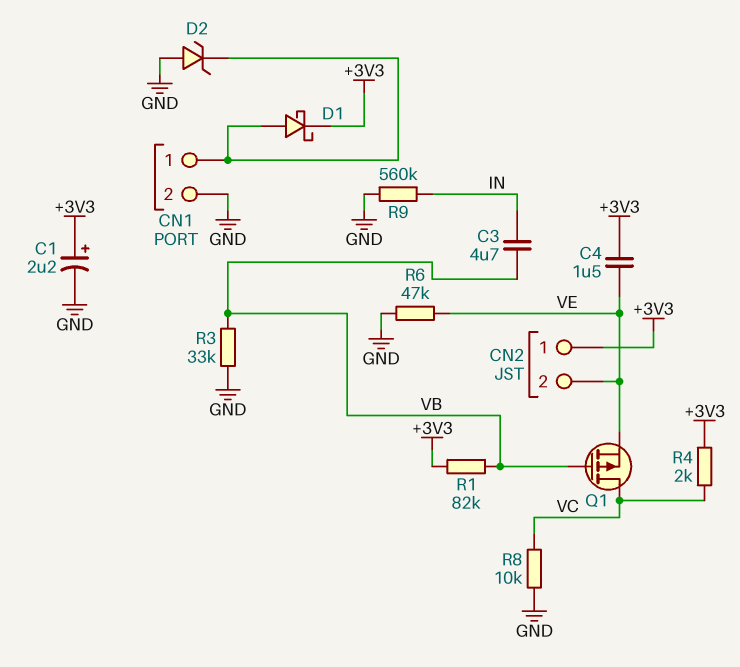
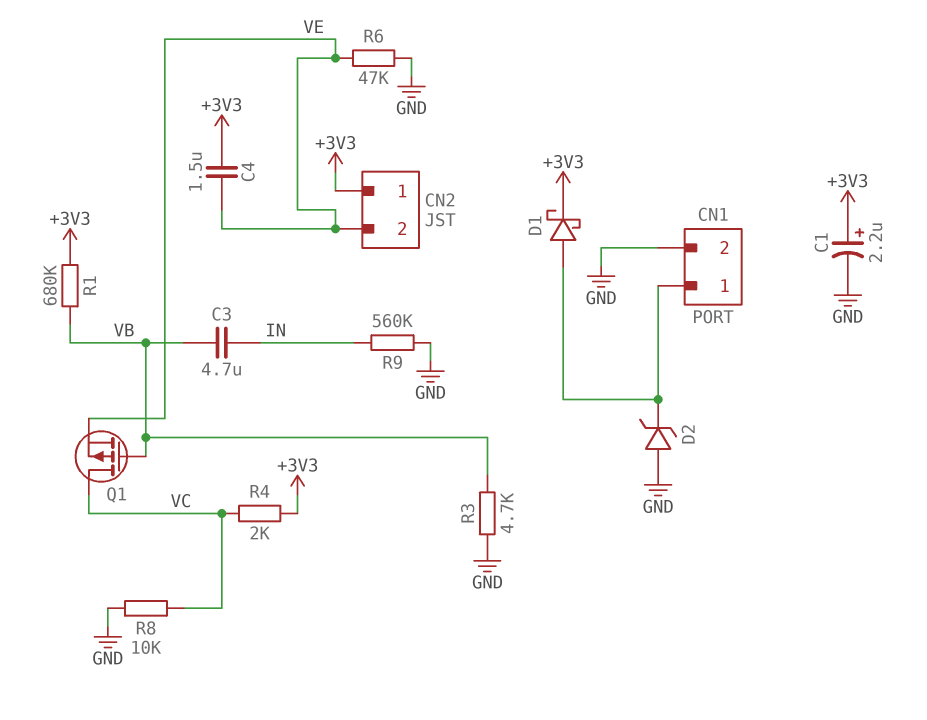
R1: 82k (+3V3, VB) -> 680k (+3V3, VB)
R3: 33k (GND, VB) -> 4.7k (GND, VB)

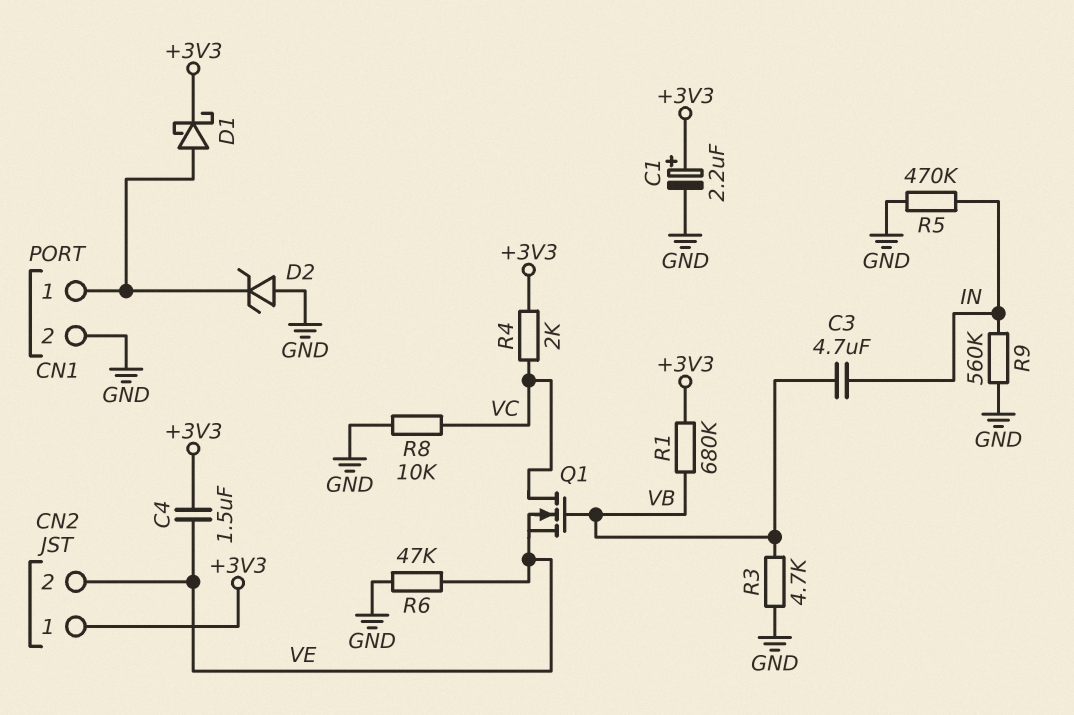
Q1: PMOS (G VB, D VC, S VE) -> NMOS (G VB, D VC, S VE)
R5: none -> 470k (GND, IN)

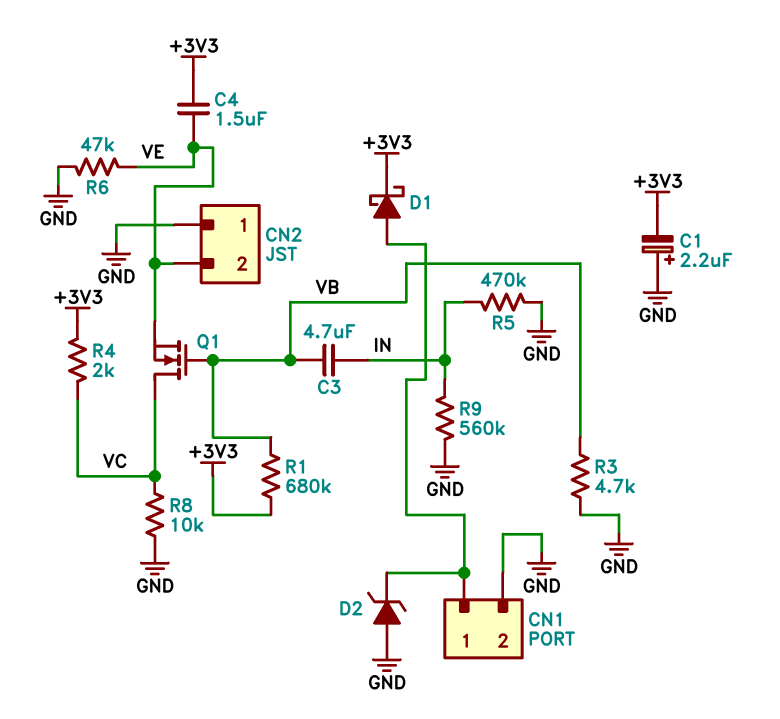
C1: 2.2uF (plus +3V3, minus GND) -> 2.2uF (plus GND, minus +3V3)
CN2 pin 1: +3V3 -> GND

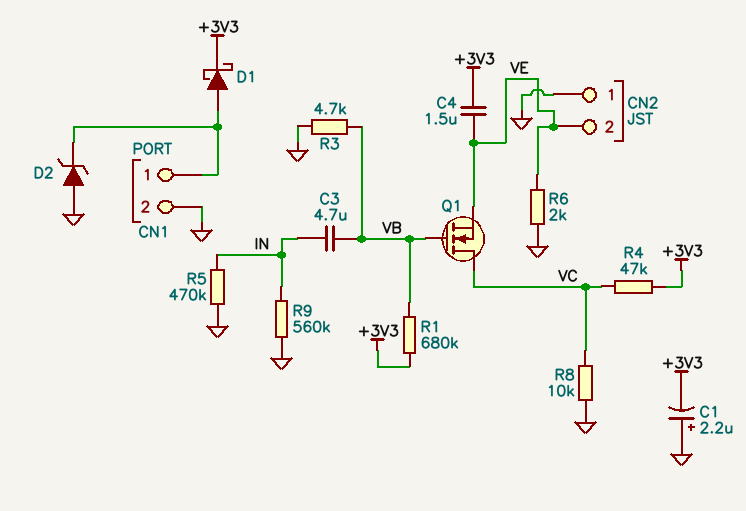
R4: 2k (+3V3, VC) -> 47k (+3V3, VC)
R6: 47k (GND, VE) -> 2k (GND, VE)

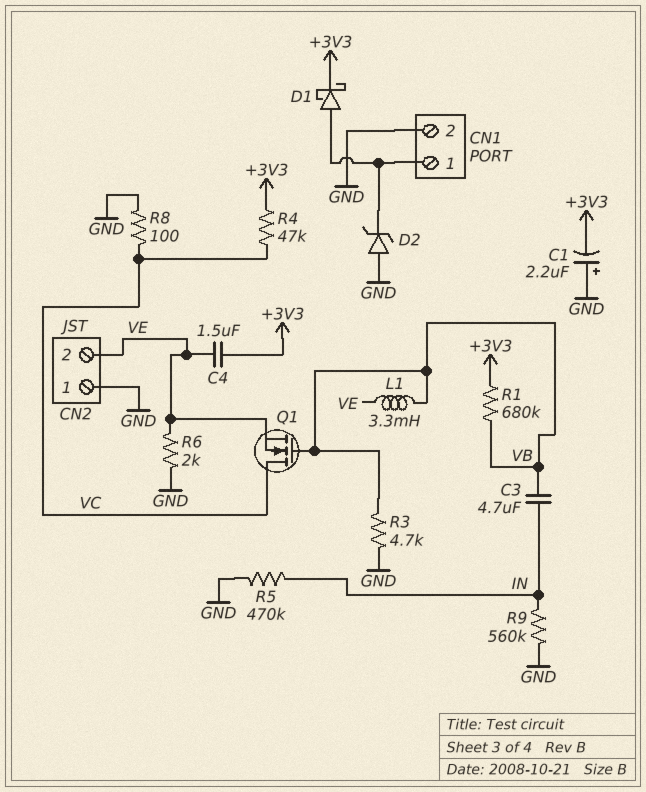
L1: none -> 3.3mH (VB, VE)
R8: 10k (GND, VC) -> 100 (GND, VC)

